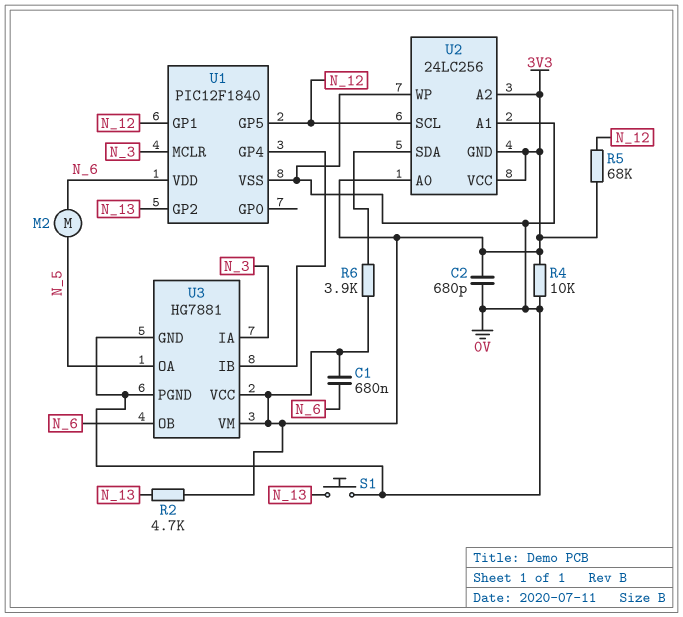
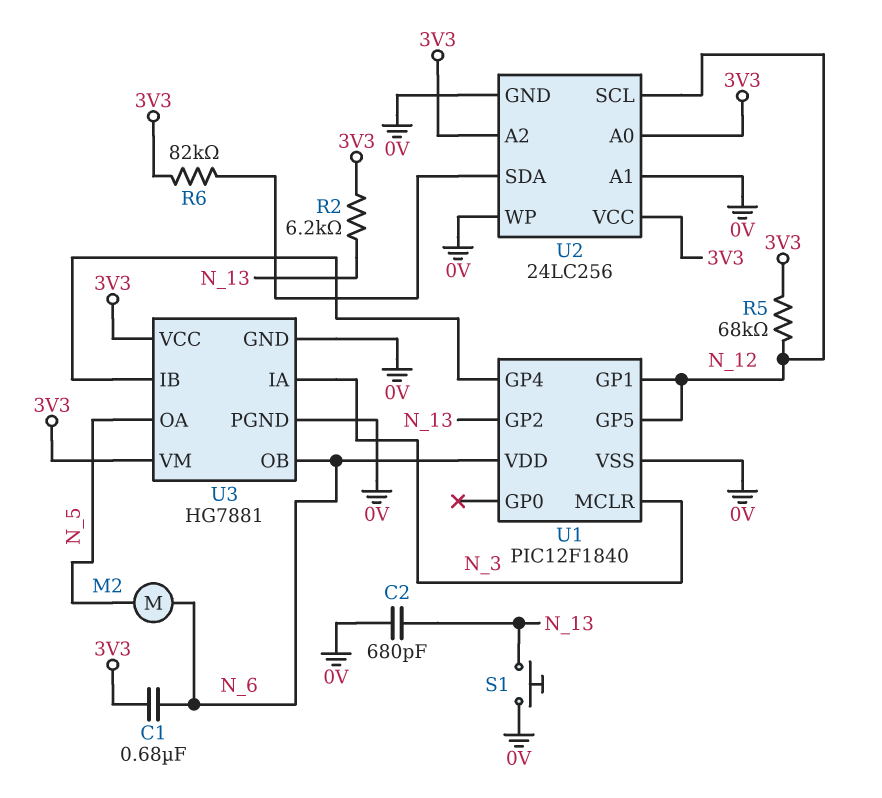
C2: 680pF (0V, 3V3) -> 680pF (0V, N_13)
R2: 4.7k (3V3, N_13) -> 6.2k (3V3, N_13)
R4: 10k (0V, 3V3) -> none
R6: 3.9k (3V3, U2/SDA) -> 82k (3V3, U2/SDA)
U2 pin GND: 3V3 -> 0V

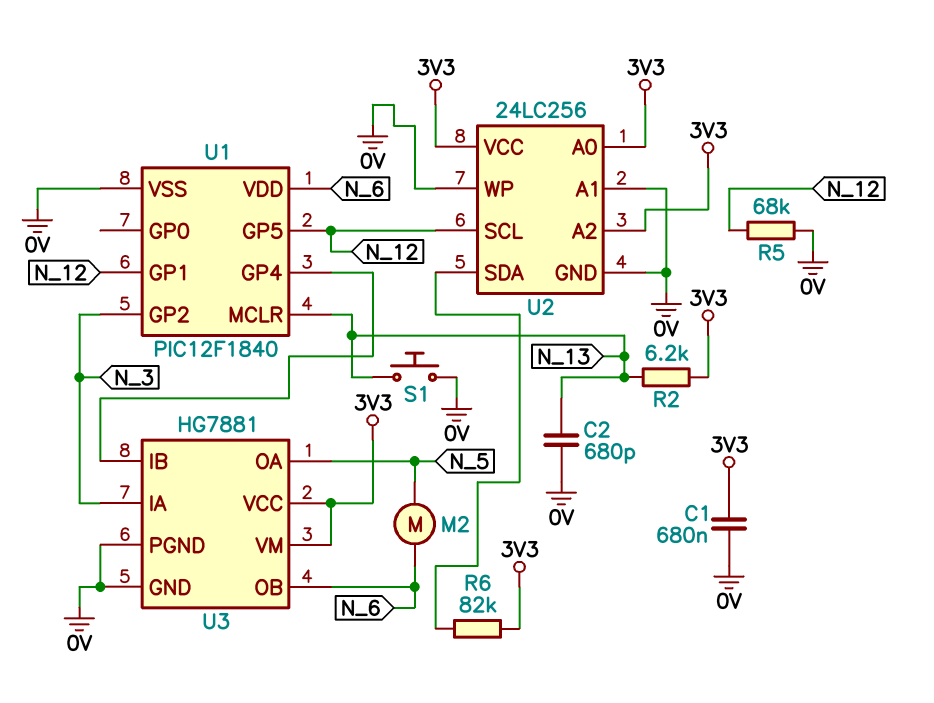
C1: 680nF (3V3, N_6) -> 680nF (0V, 3V3)
R5: 68k (3V3, N_12) -> 68k (0V, N_12)
U1 pin GP2: N_13 -> N_3
U1 pin MCLR: N_3 -> N_13

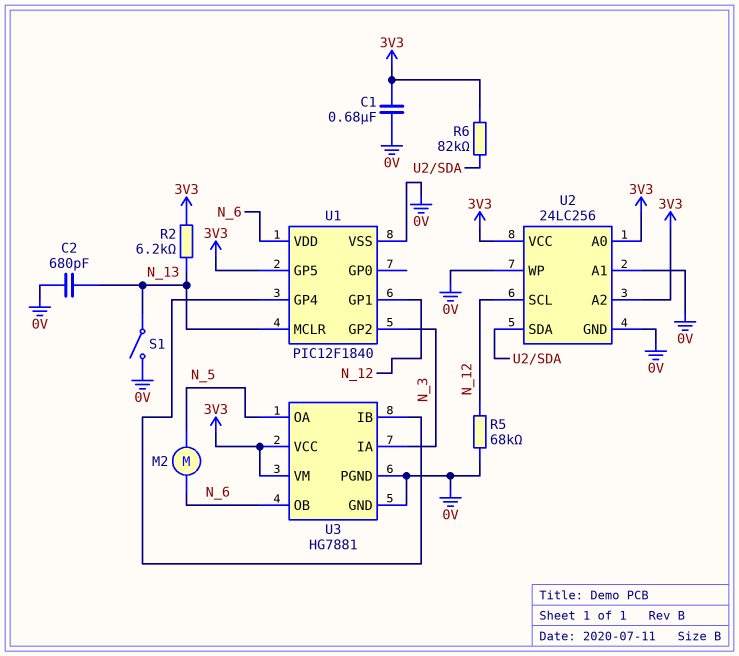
S1: button (0V, N_13) -> switch (0V, N_13)
U1 pin GP5: N_12 -> 3V3

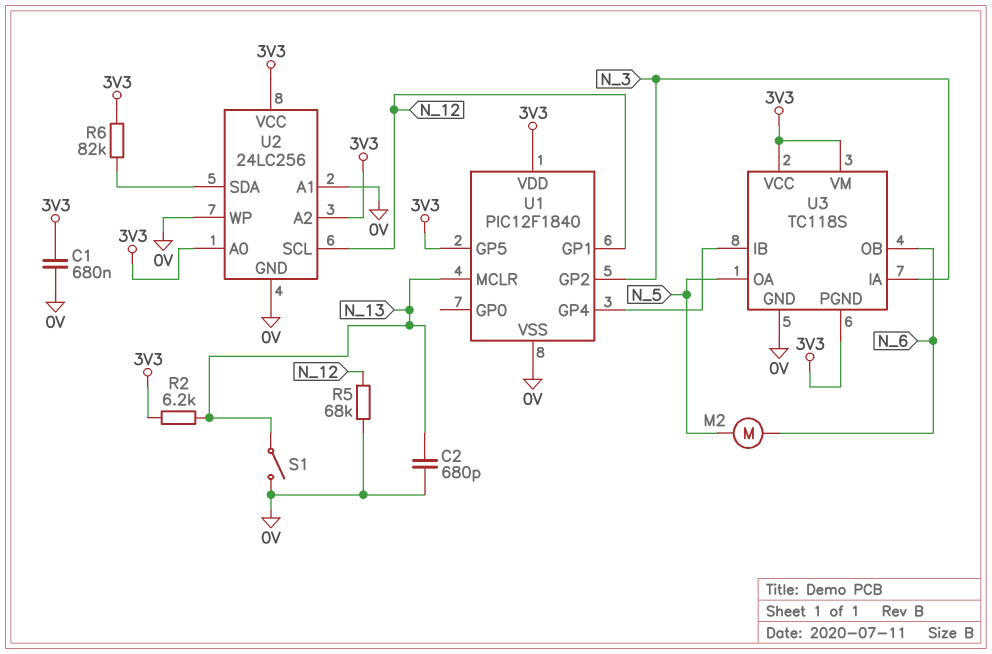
U1 pin VDD: N_6 -> 3V3
U3: HG7881 -> TC118S
U3 pin PGND: 0V -> 3V3

